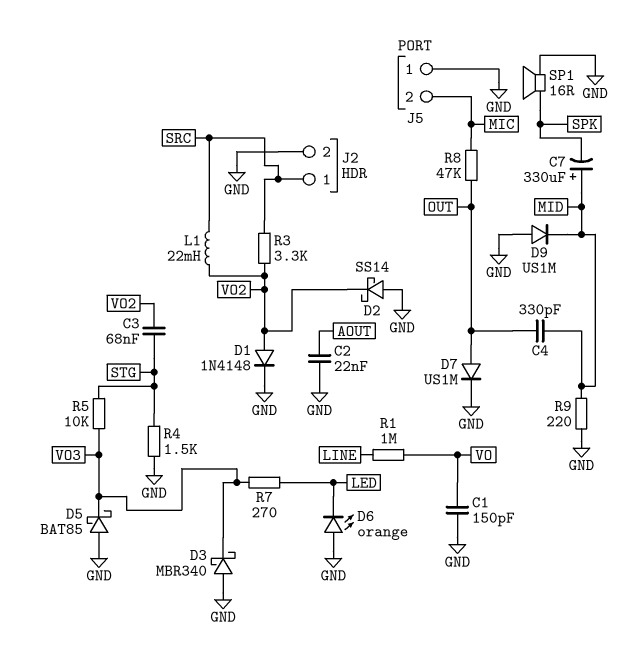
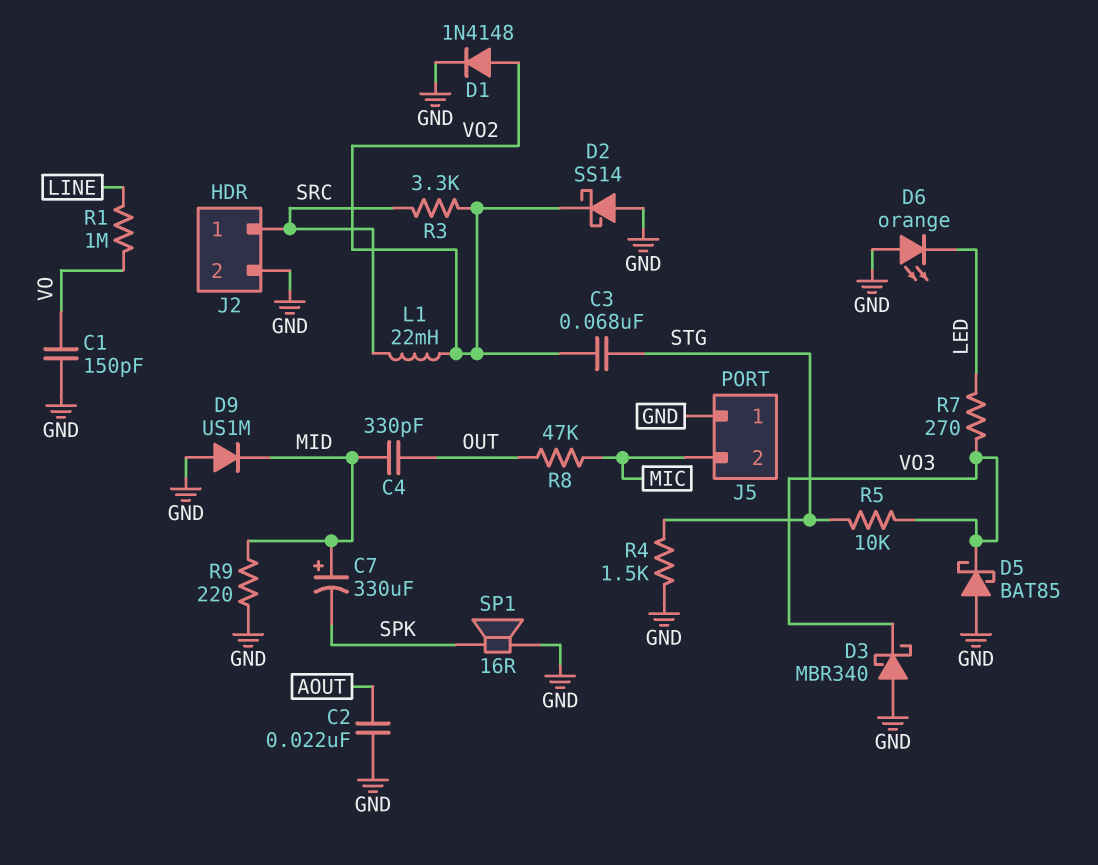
D7: diode US1M (A OUT, K GND) -> none

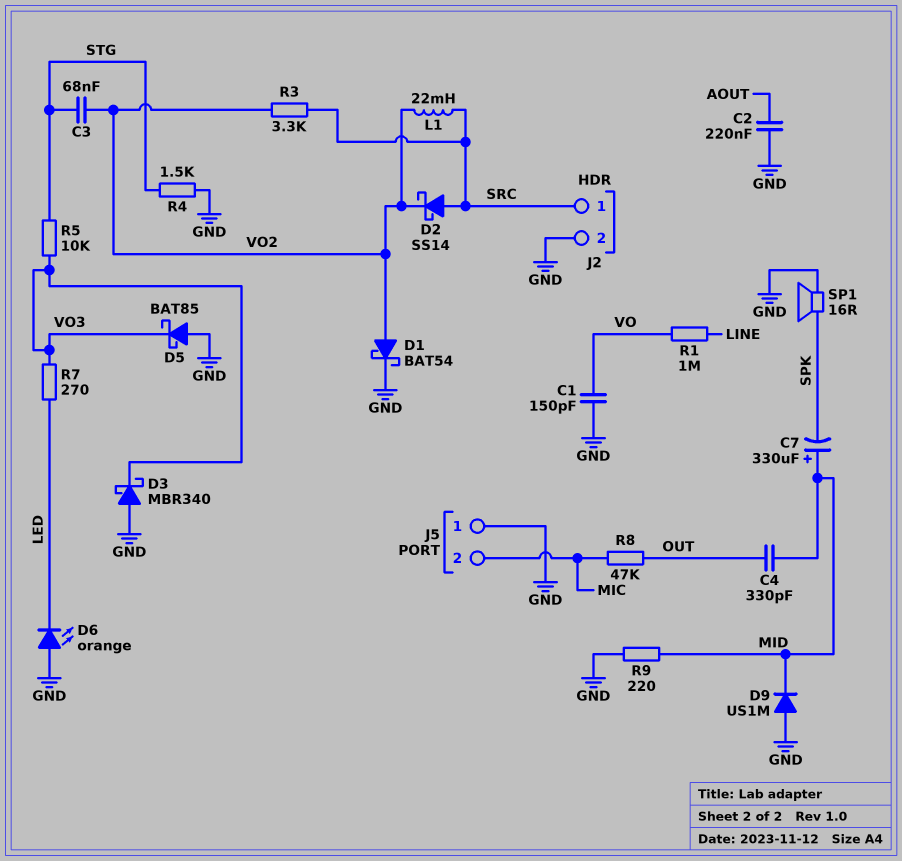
C2: 22nF (AOUT, GND) -> 220nF (AOUT, GND)
D1: diode 1N4148 (A VO2, K GND) -> schottky BAT54 (A VO2, K GND)
D2: schottky SS14 (A GND, K VO2) -> schottky SS14 (A SRC, K VO2)

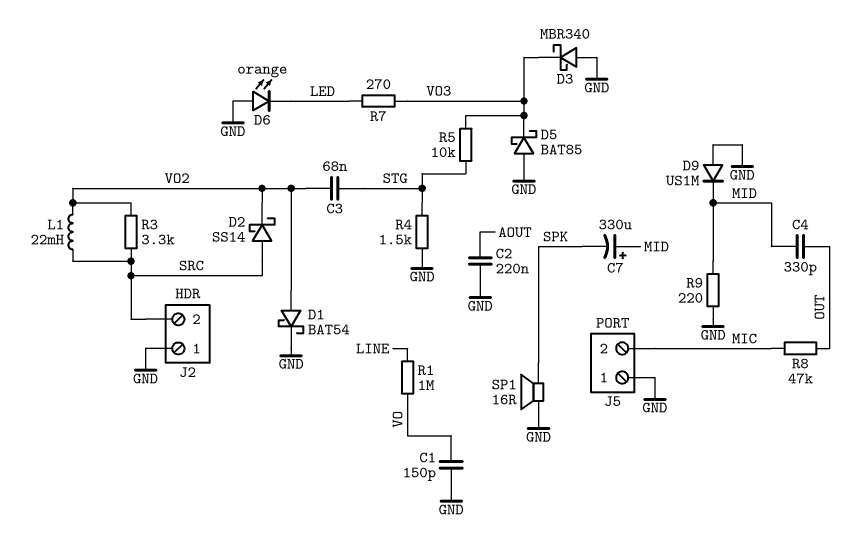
J2 pin 1: SRC -> GND
J2 pin 2: GND -> SRC

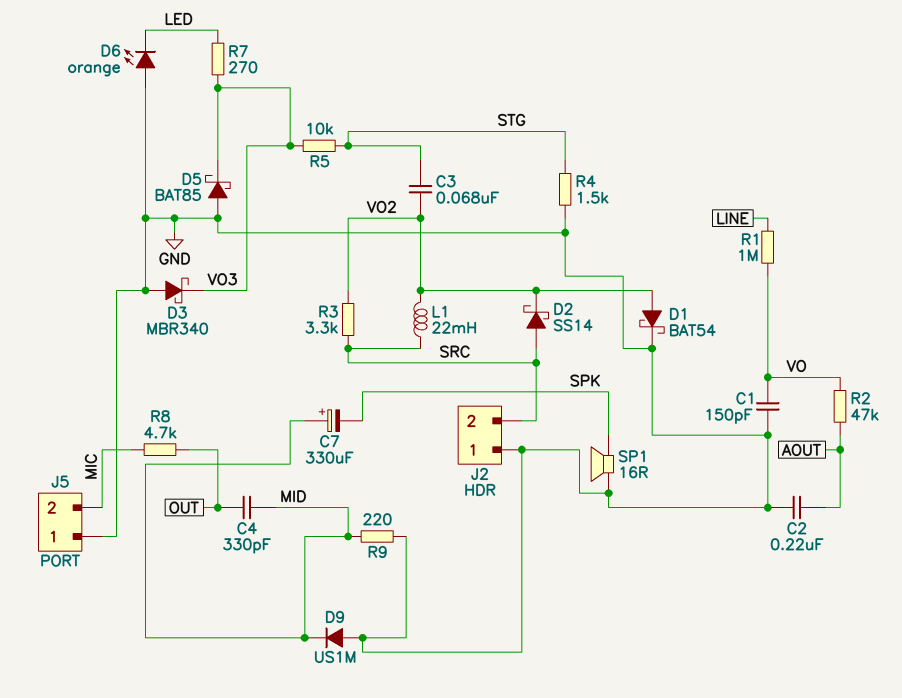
R2: none -> 47k (AOUT, VO)
R8: 47k (MIC, OUT) -> 4.7k (MIC, OUT)

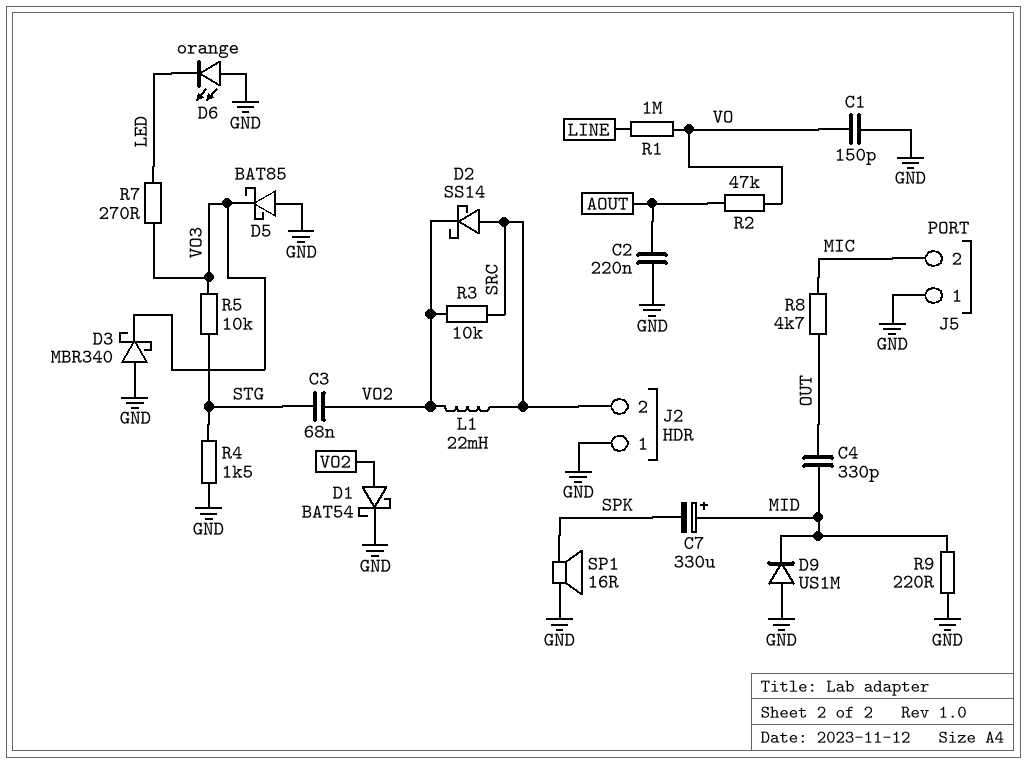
R3: 3.3k (SRC, VO2) -> 10k (SRC, VO2)

